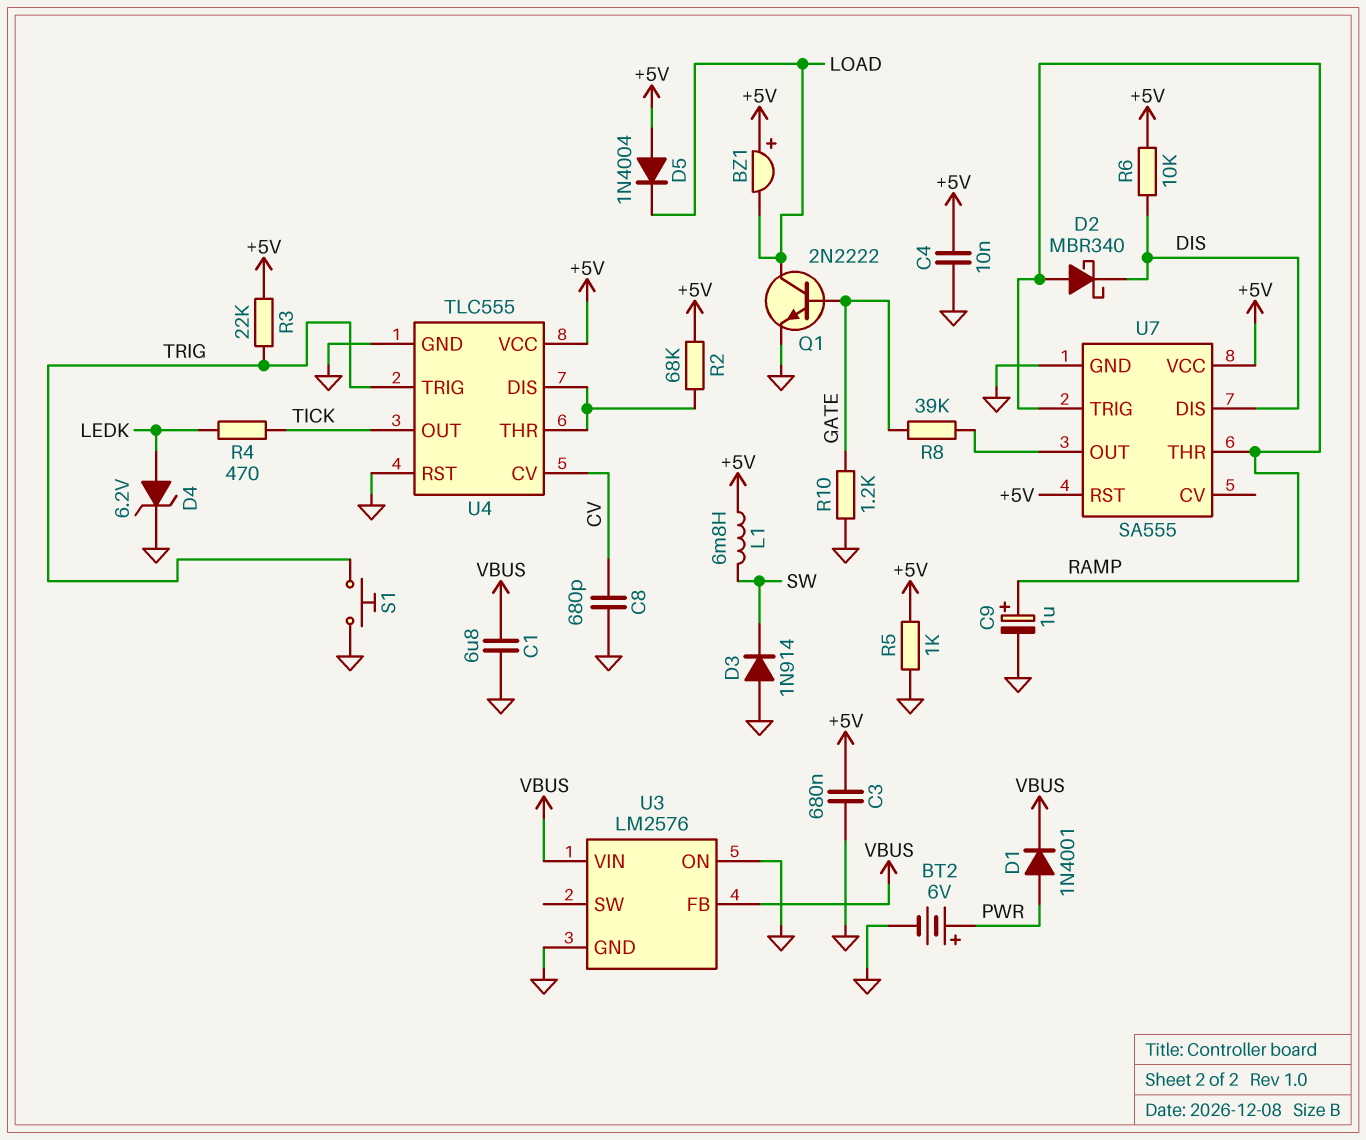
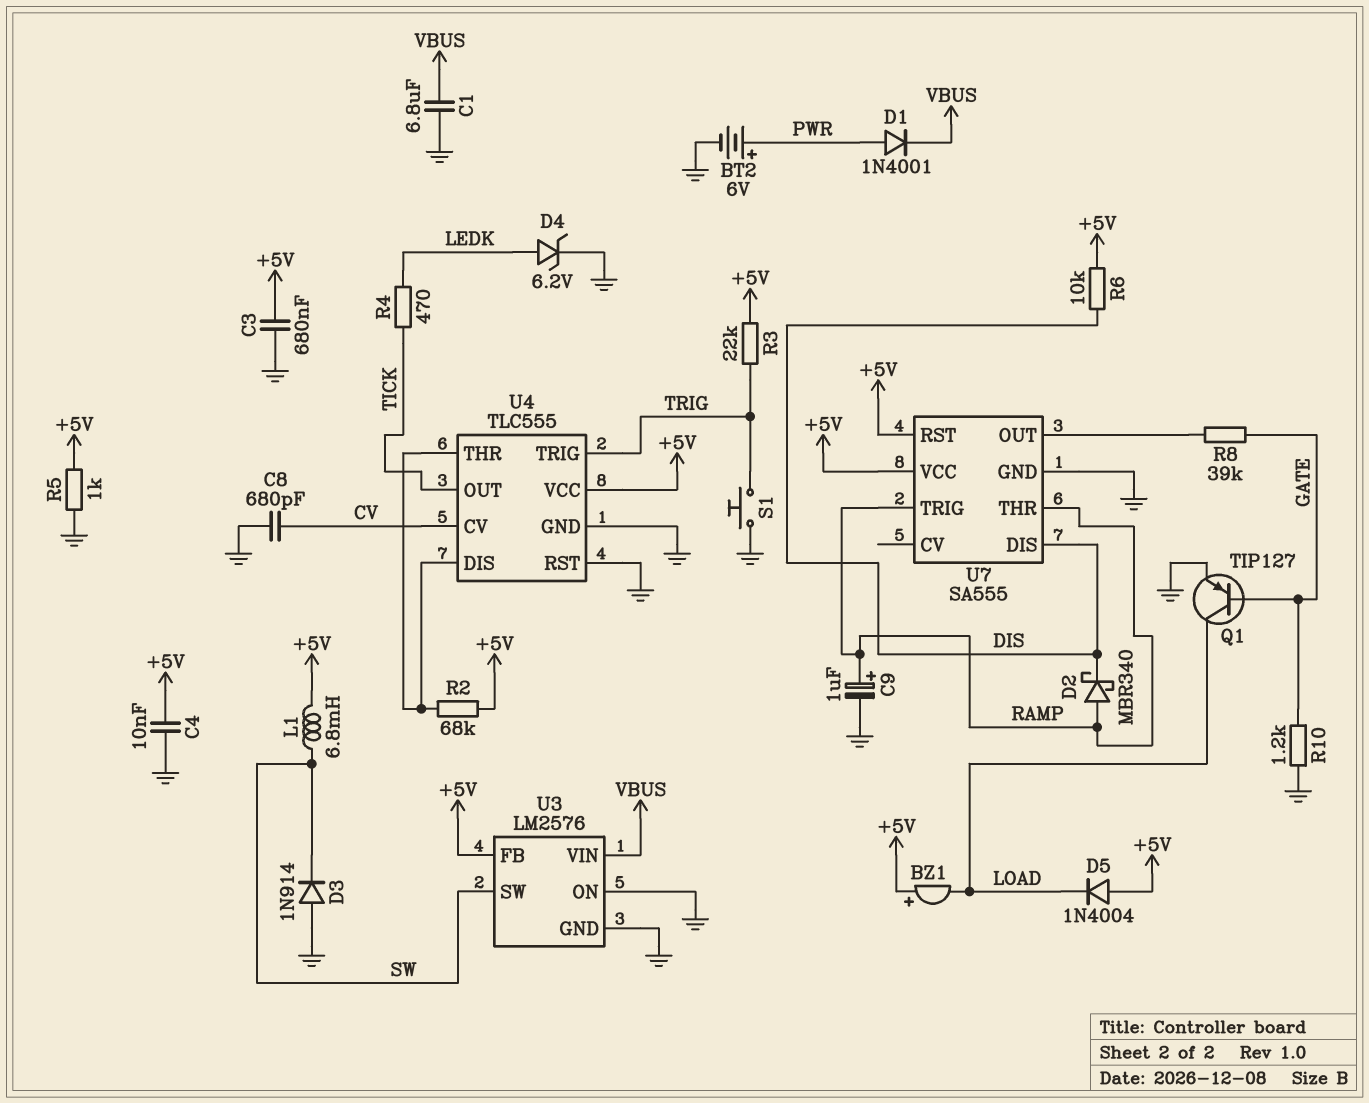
Q1: NPN 2N2222 (B GATE, C LOAD, E GND) -> PNP TIP127 (B GATE, C LOAD, E GND)
U3 pin FB: VBUS -> +5V
U3 pin SW: none -> SW

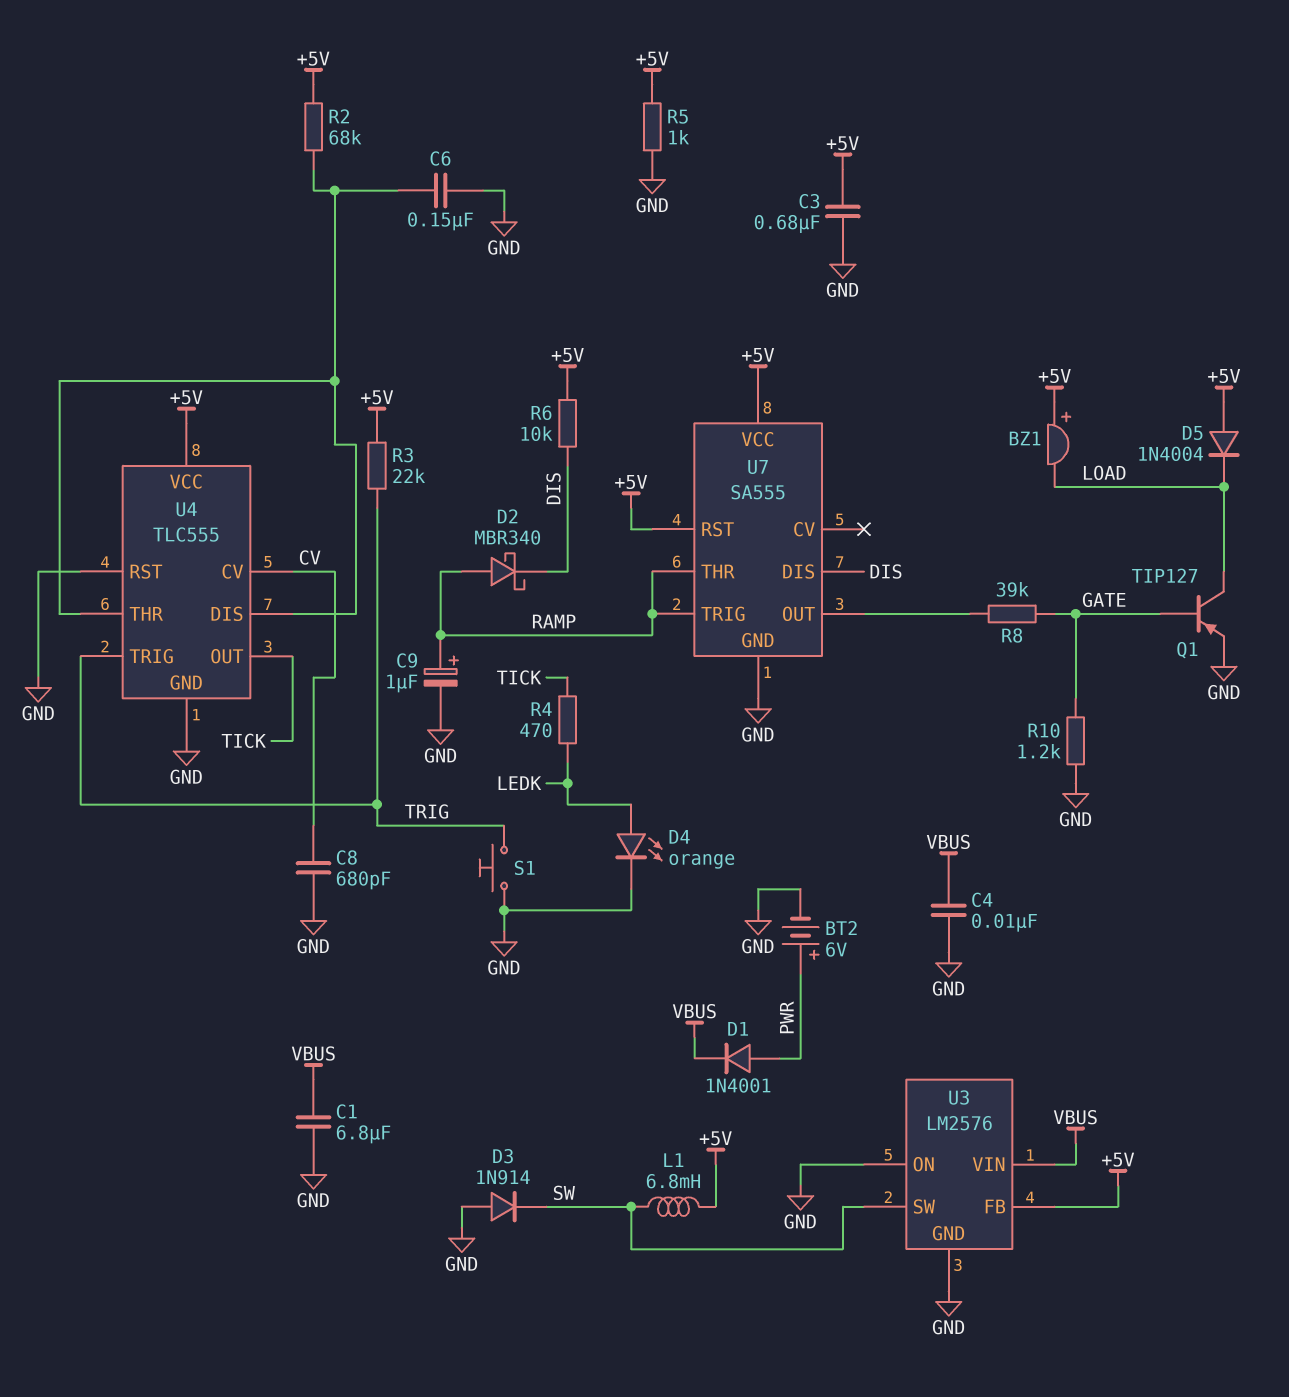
C4: 10nF (+5V, GND) -> 10nF (GND, VBUS)
C6: none -> 150nF (GND, U4/DIS)
D4: zener 6.2V (A LEDK, K GND) -> LED orange (A LEDK, K GND)

